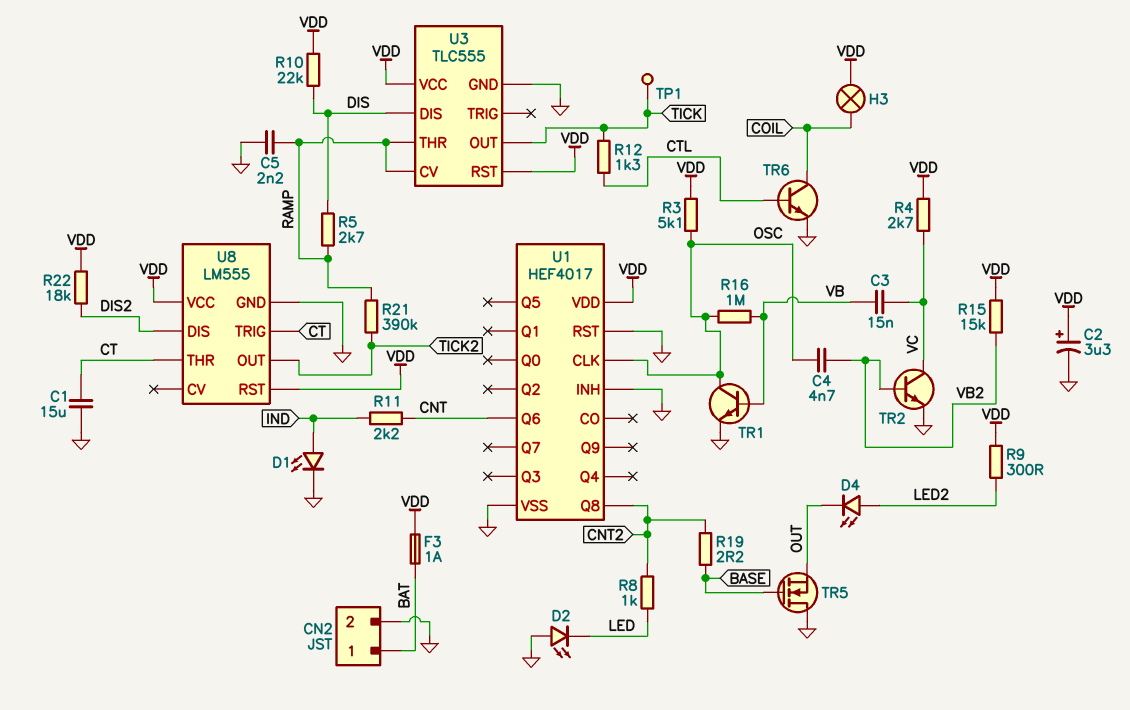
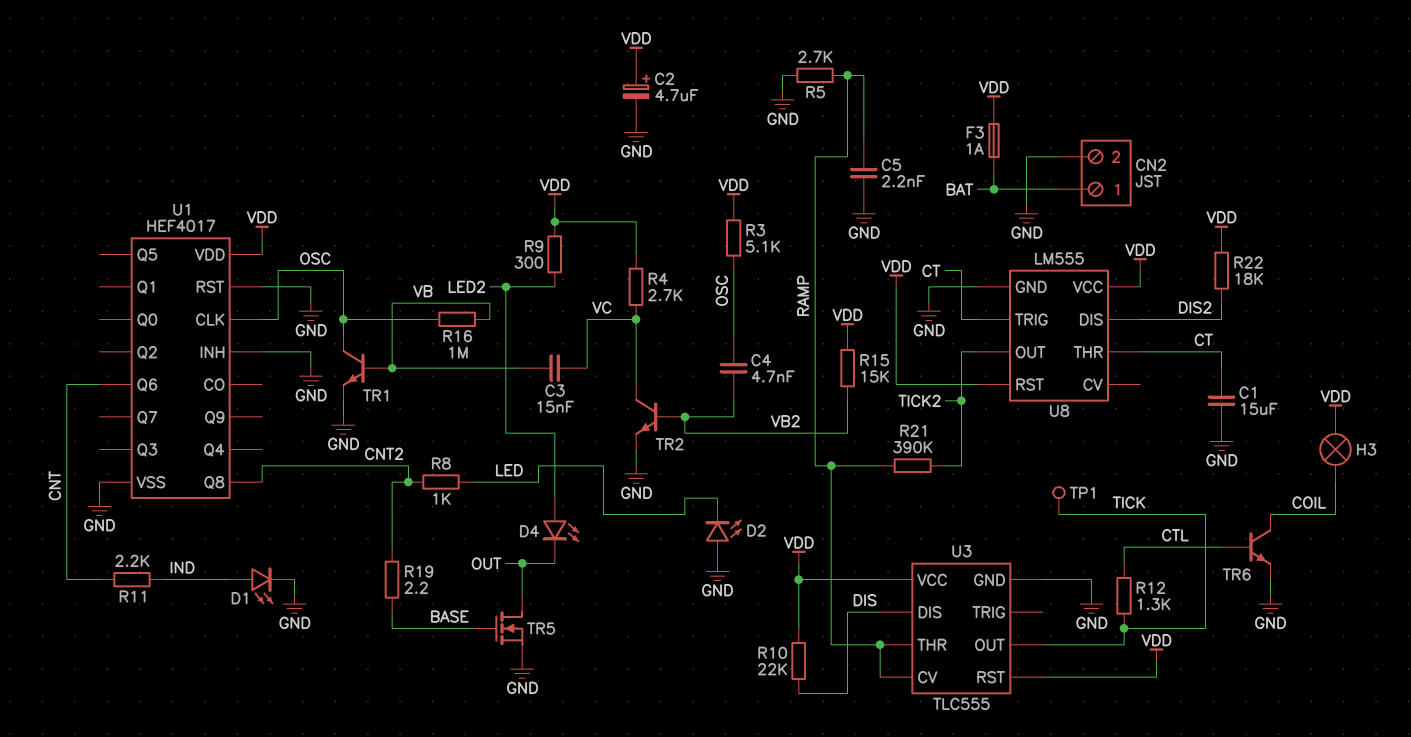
C2: 3.3uF (plus VDD, minus GND) -> 4.7uF (plus VDD, minus GND)
R5: 2.7k (DIS, RAMP) -> 2.7k (GND, RAMP)
TR5: NMOS (G BASE, D GND, S OUT) -> NMOS (G BASE, D OUT, S GND)

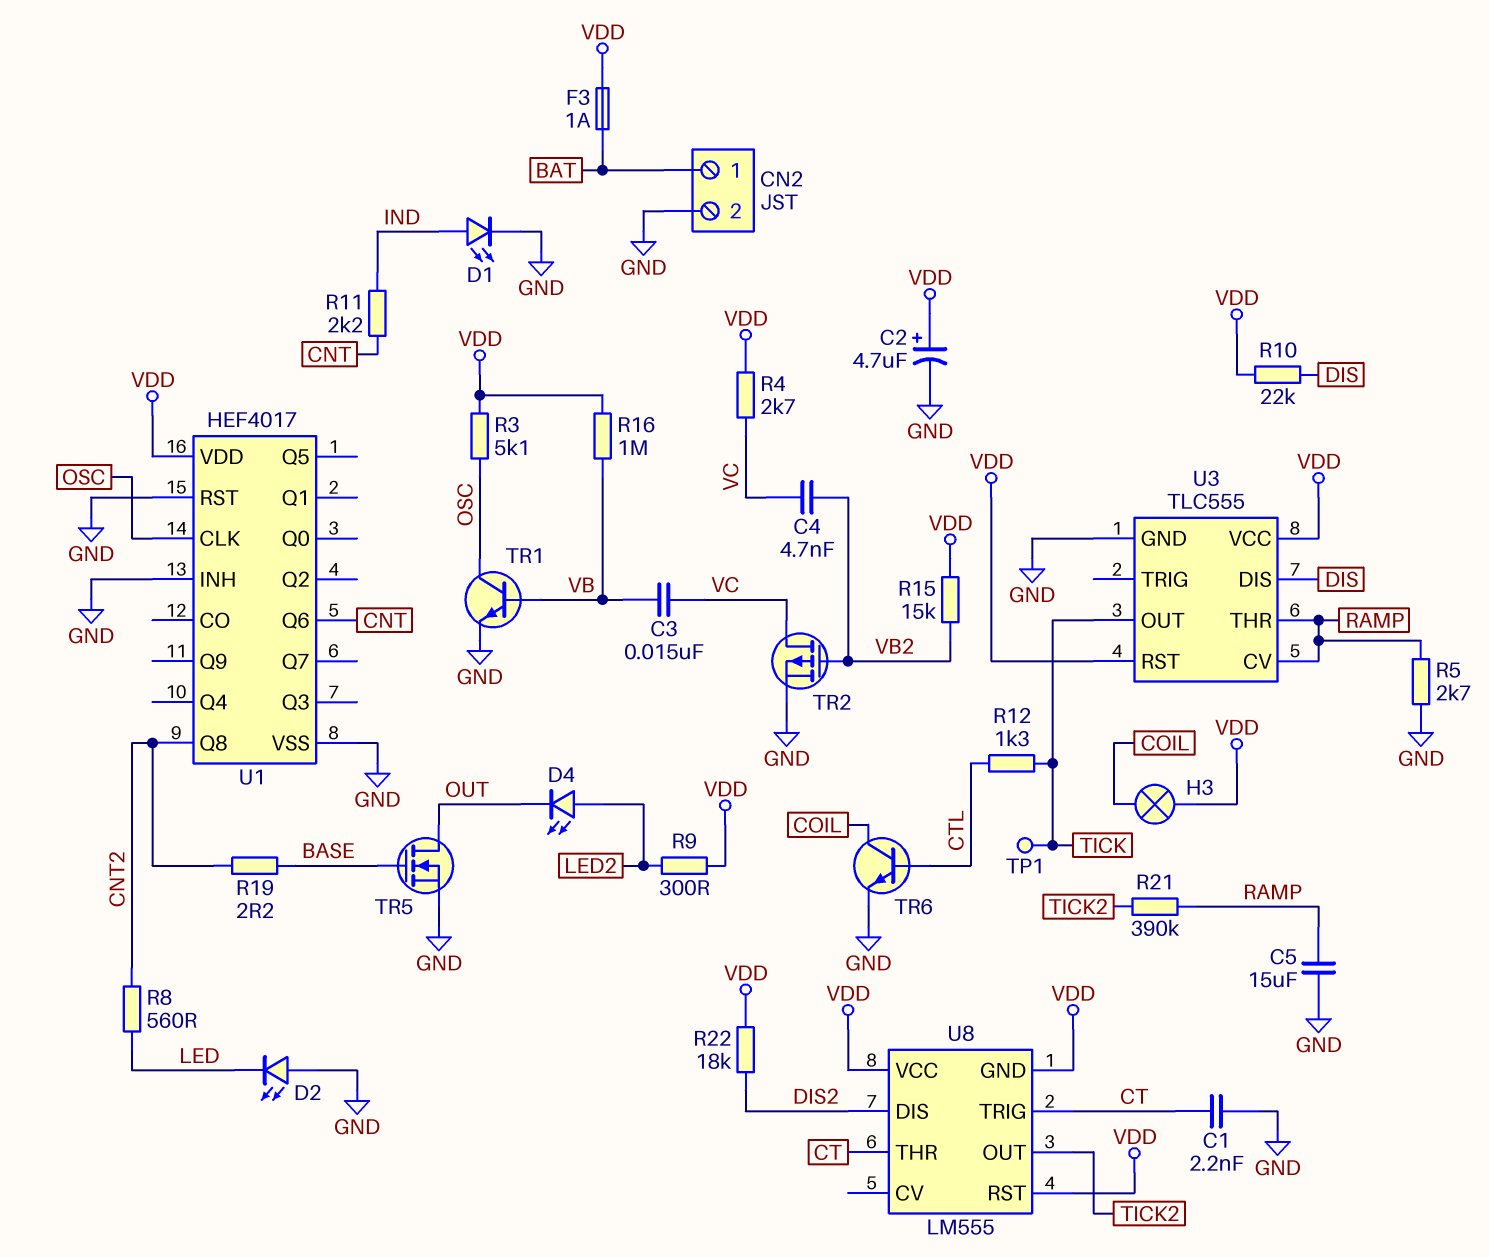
C1: 15uF (CT, GND) -> 2.2nF (CT, GND)
C4: 4.7nF (OSC, VB2) -> 4.7nF (VB2, VC)
C5: 2.2nF (GND, RAMP) -> 15uF (GND, RAMP)
R8: 1k (CNT2, LED) -> 560 (CNT2, LED)
R16: 1M (OSC, VB) -> 1M (VB, VDD)
TR2: NPN (B VB2, C VC, E GND) -> PMOS (G VB2, D VC, S GND)
U8 pin GND: GND -> VDD

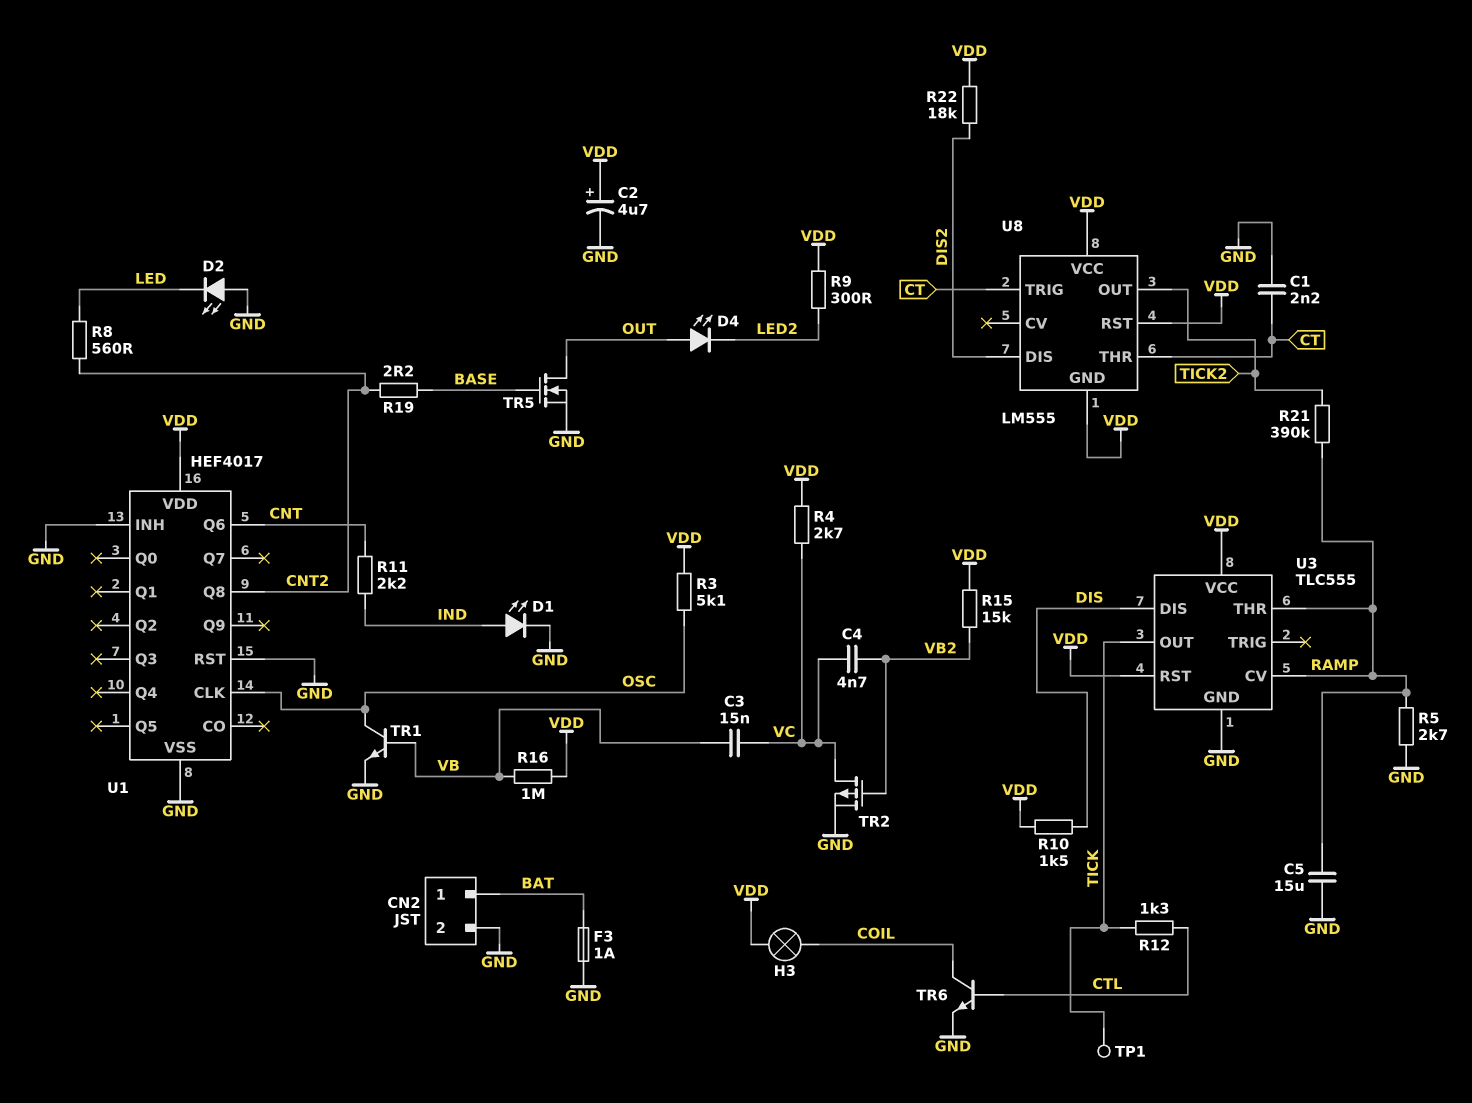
D4: LED (A LED2, K OUT) -> LED (A OUT, K LED2)
F3: 1A (BAT, VDD) -> 1A (BAT, GND)
R10: 22k (DIS, VDD) -> 1.5k (DIS, VDD)

